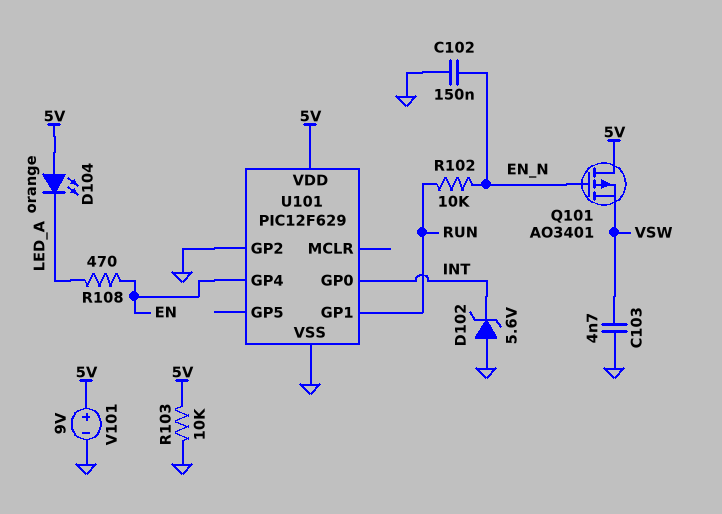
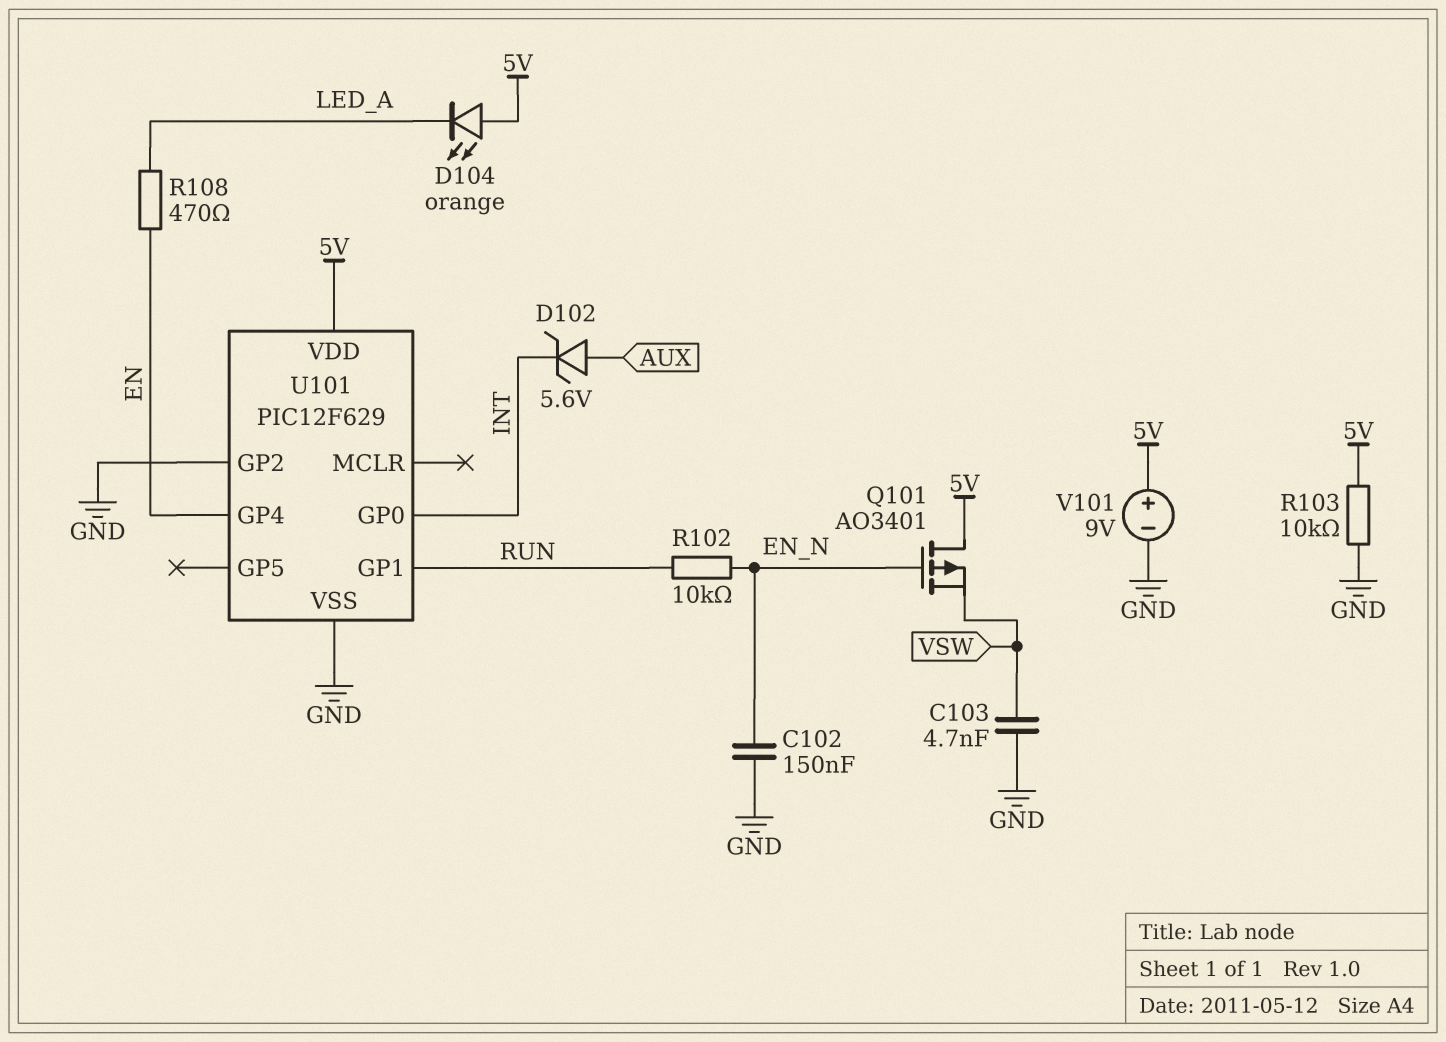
D102: zener 5.6V (A GND, K INT) -> zener 5.6V (A AUX, K INT)

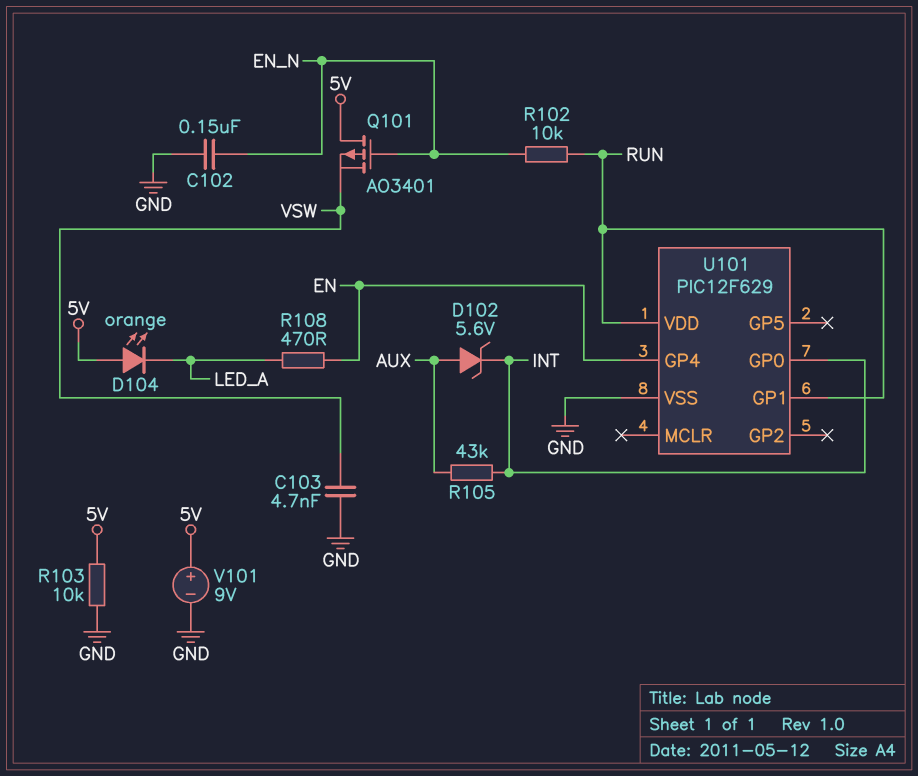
R105: none -> 43k (AUX, INT)
U101 pin GP2: GND -> none
U101 pin VDD: 5V -> RUN

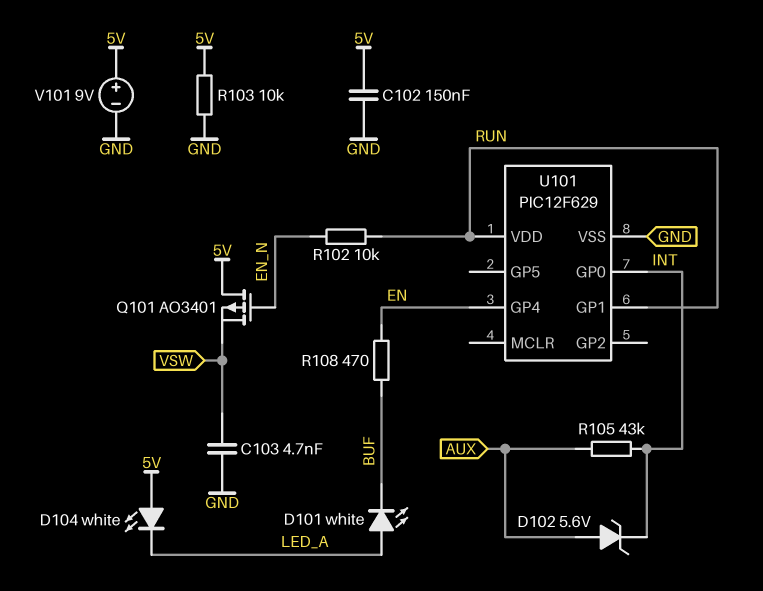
C102: 150nF (EN_N, GND) -> 150nF (5V, GND)
D101: none -> LED white (A LED_A, K BUF)
D104: LED orange (A 5V, K LED_A) -> LED white (A 5V, K LED_A)
R108: 470 (EN, LED_A) -> 470 (BUF, EN)

